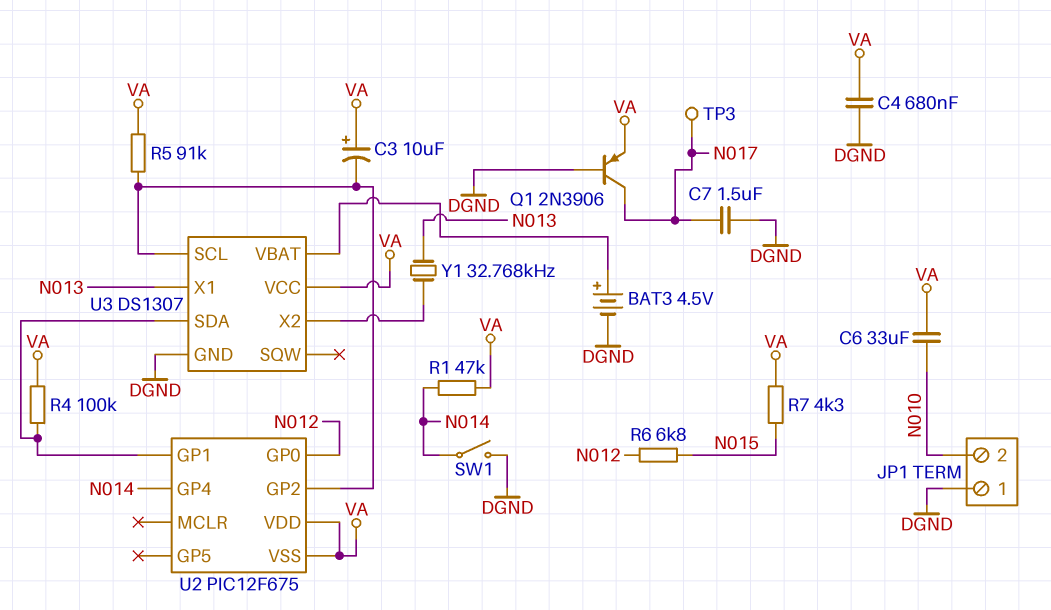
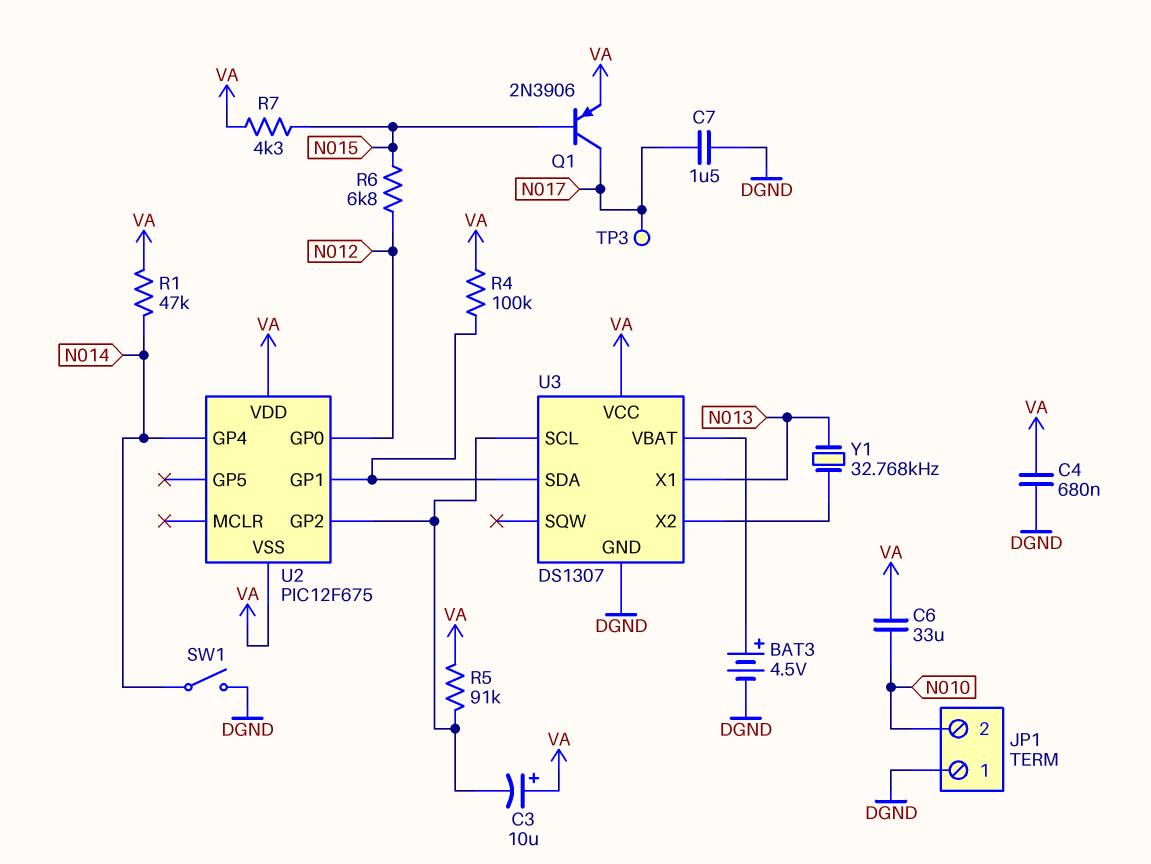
Q1: PNP 2N3906 (B DGND, C N017, E VA) -> PNP 2N3906 (B N015, C N017, E VA)

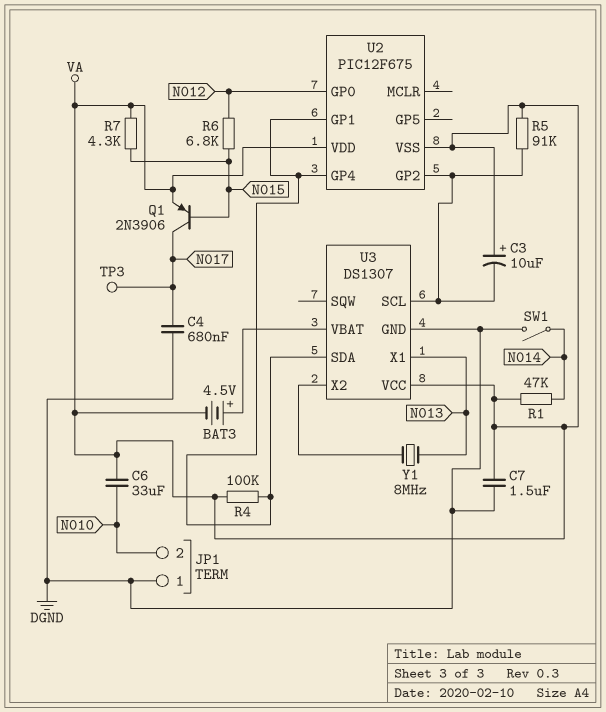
BAT3: 4.5V (plus U3/VBAT, minus DGND) -> 4.5V (plus U3/VBAT, minus VA)
C4: 680nF (DGND, VA) -> 680nF (DGND, N017)
C7: 1.5uF (DGND, N017) -> 1.5uF (DGND, VA)
U2 pin GP4: N014 -> U2/GP1
Y1: 32.768kHz (N013, U3/X2) -> 8MHz (N013, U3/X2)

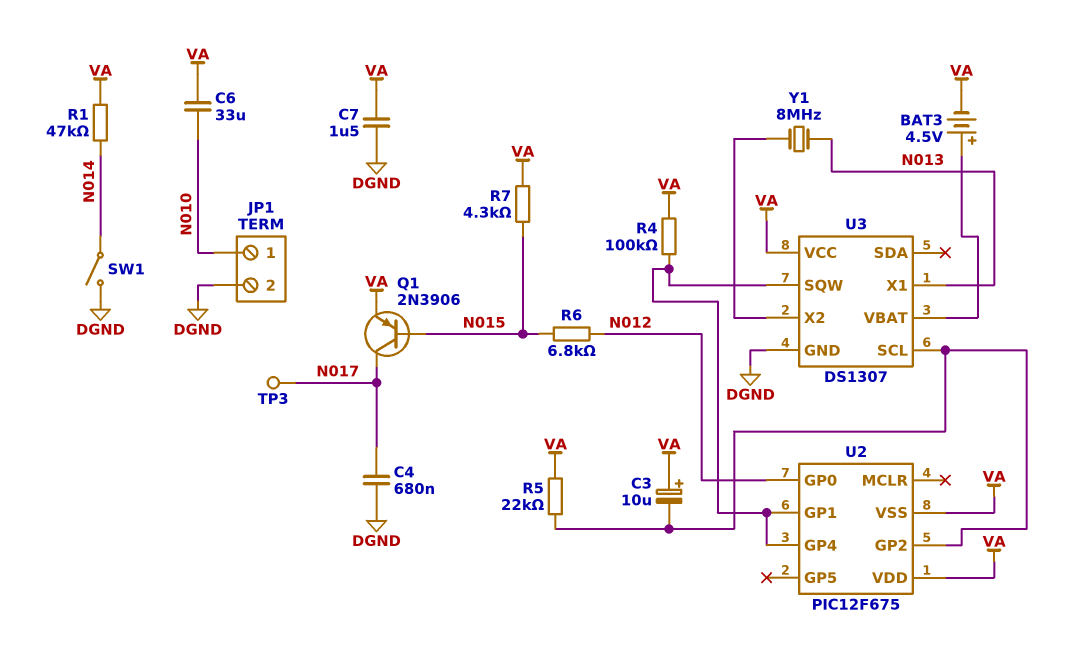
JP1 pin 1: DGND -> N010
JP1 pin 2: N010 -> DGND
R5: 91k (U2/GP2, VA) -> 22k (U2/GP2, VA)
U3 pin SDA: U2/GP1 -> none
U3 pin SQW: none -> U2/GP1

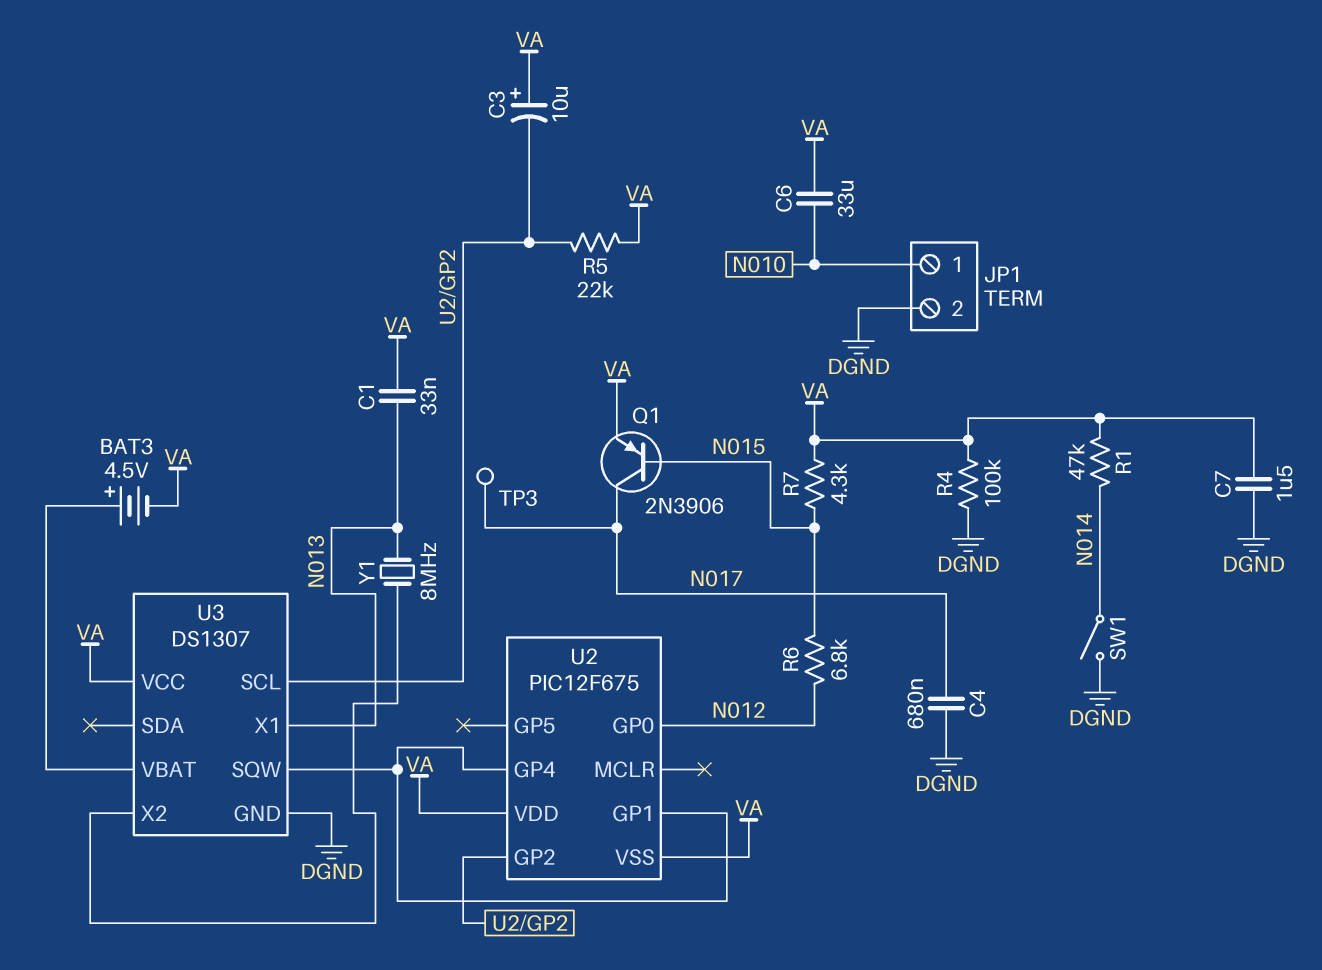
C1: none -> 33nF (N013, VA)
R4: 100k (U2/GP1, VA) -> 100k (DGND, VA)

